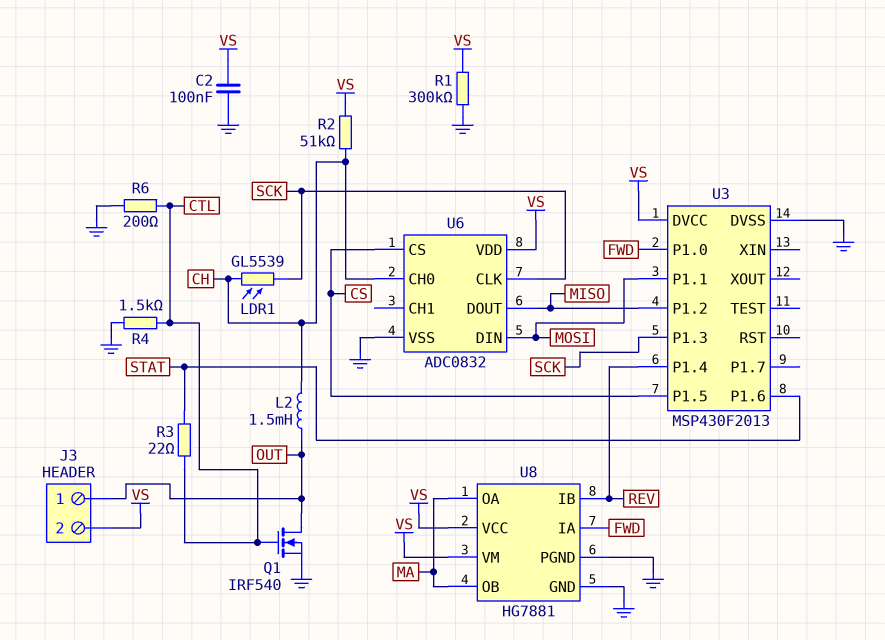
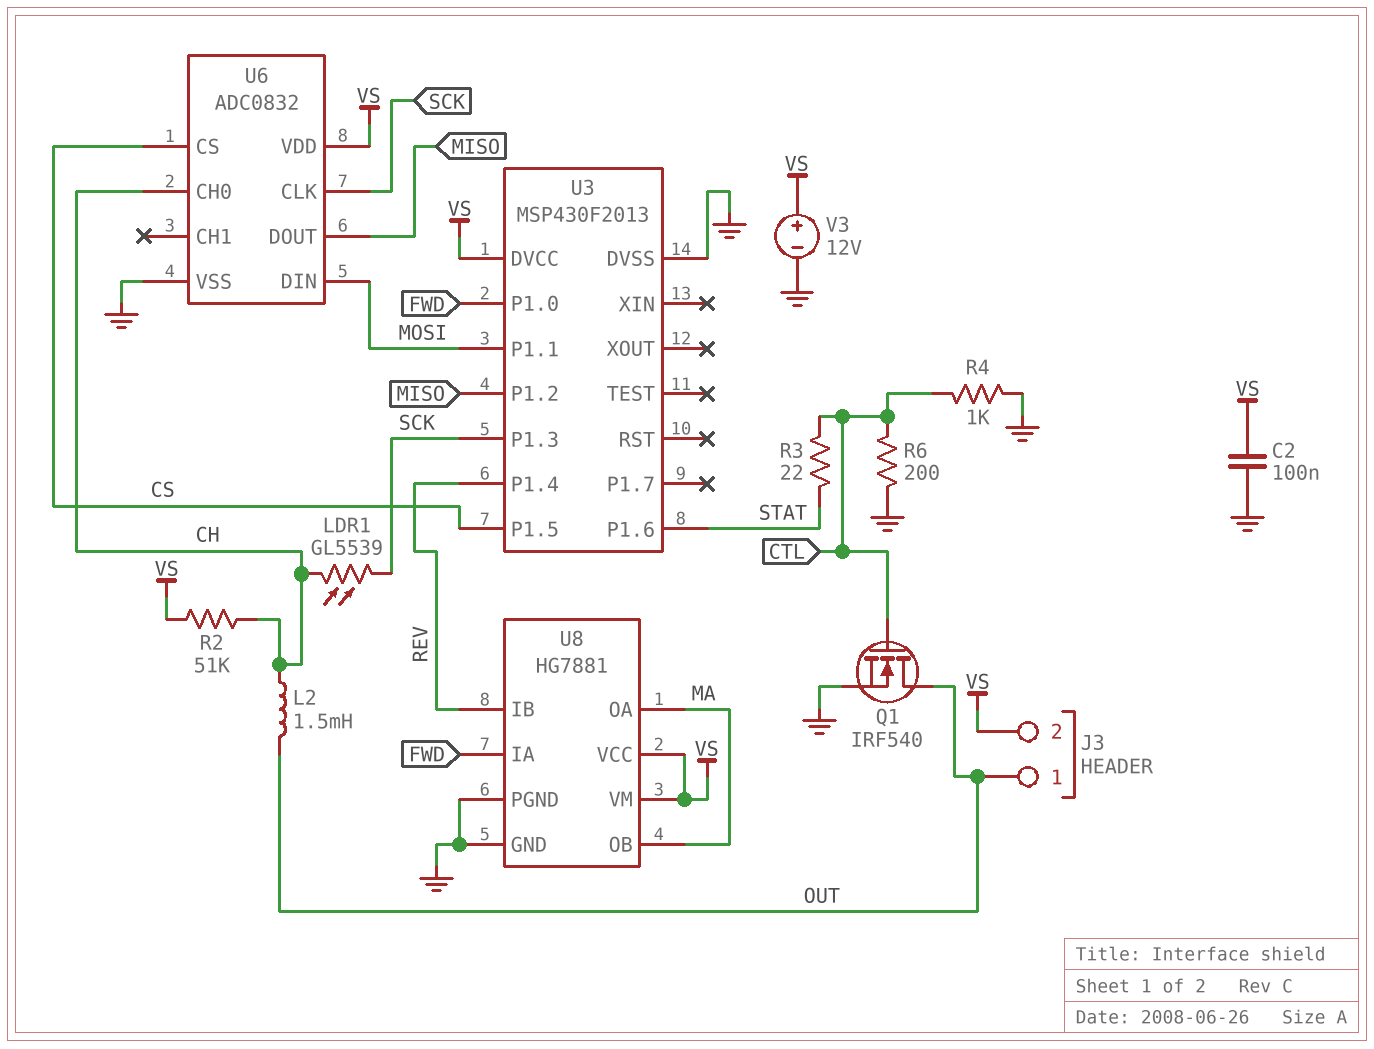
R1: 300k (GND, VS) -> none
R4: 1.5k (CTL, GND) -> 1k (CTL, GND)
V3: none -> 12V (plus VS, minus GND)

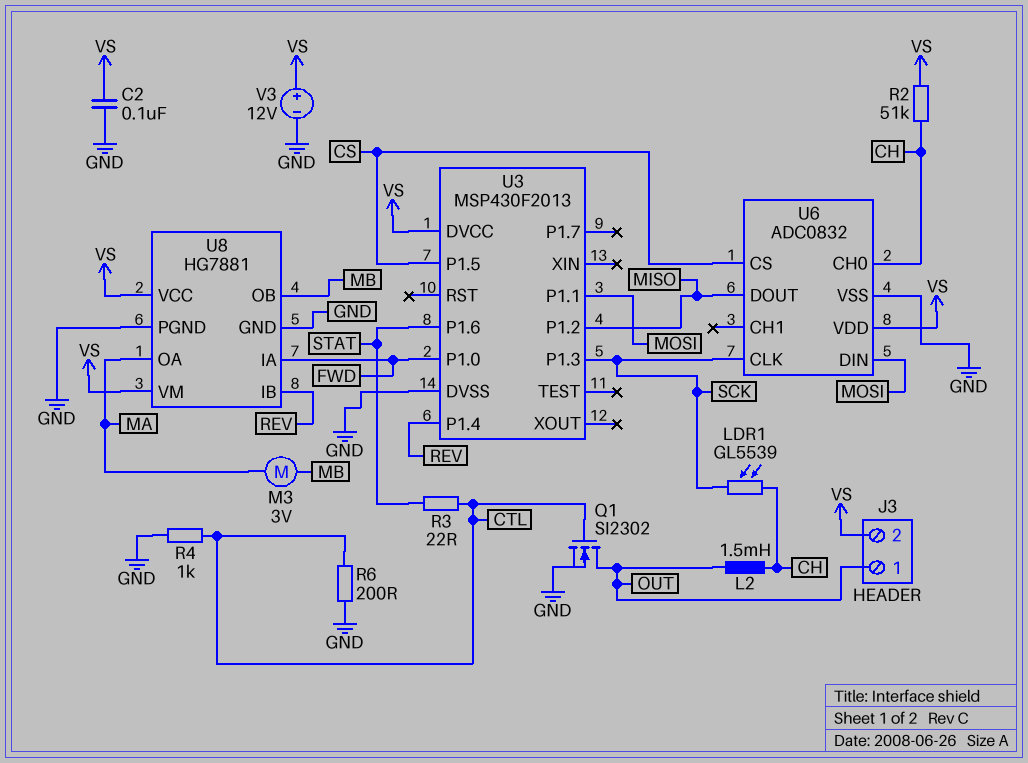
M3: none -> motor 3V (MA, MB)
Q1: NMOS IRF540 (G CTL, D OUT, S GND) -> NMOS SI2302 (G CTL, D OUT, S GND)
U8 pin OB: MA -> MB

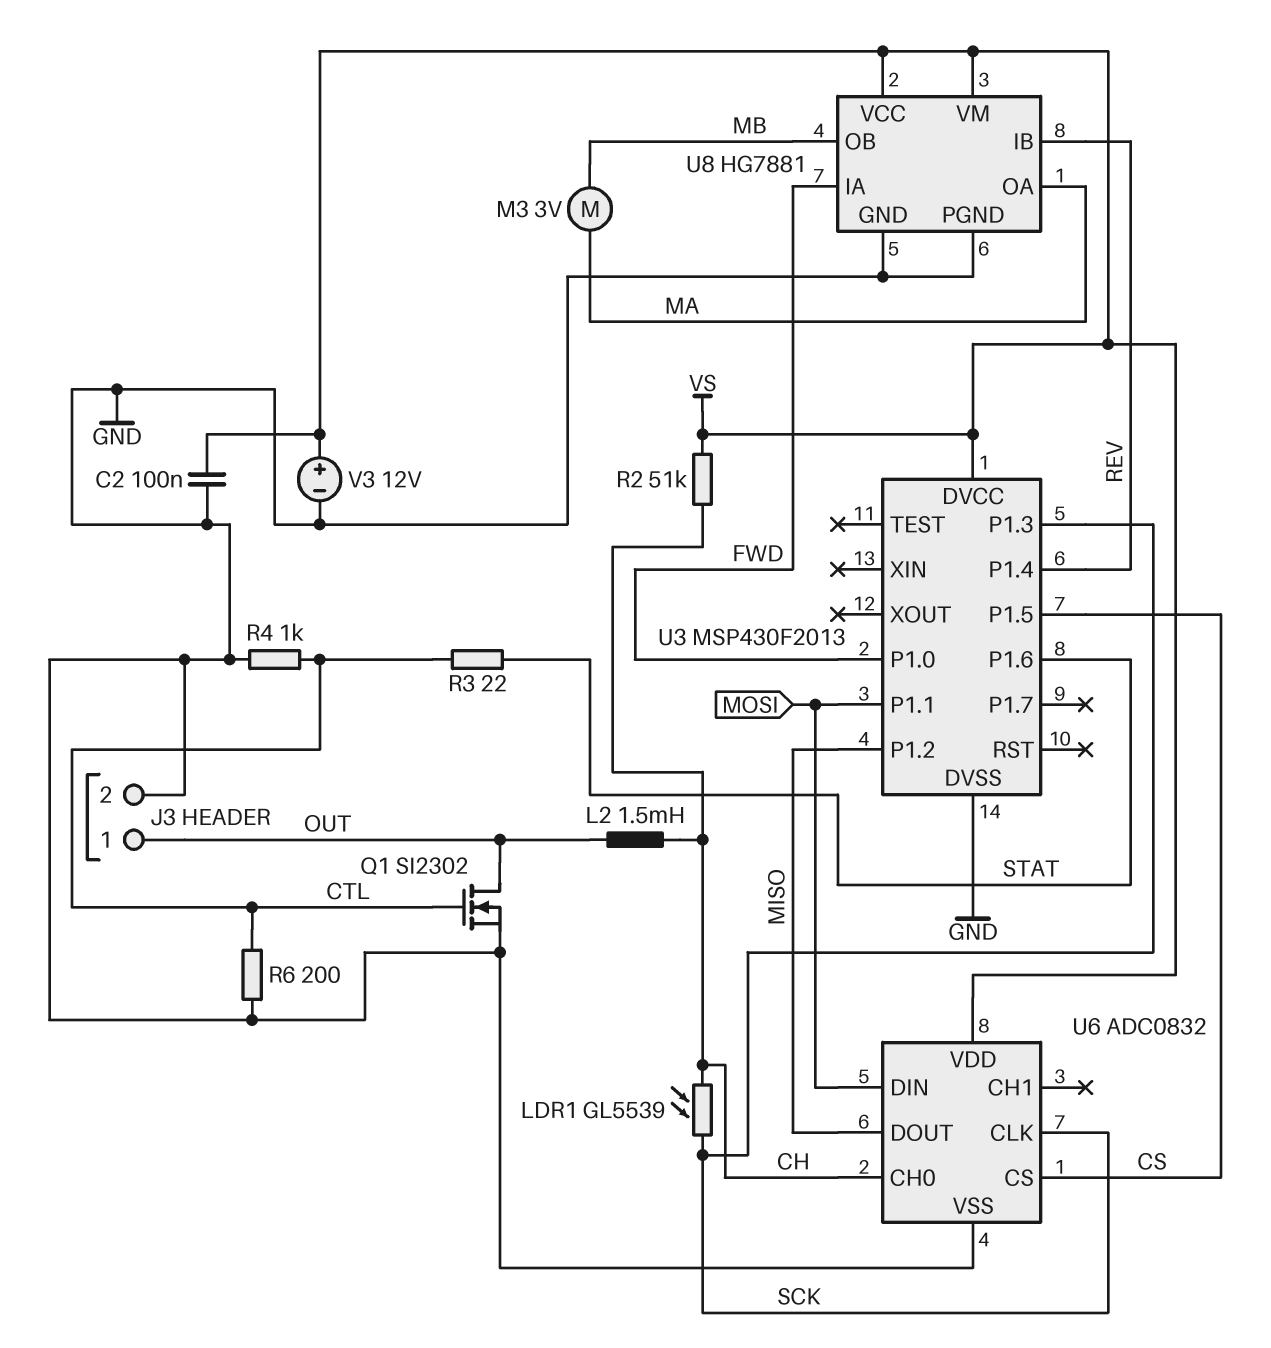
J3 pin 2: VS -> GND

